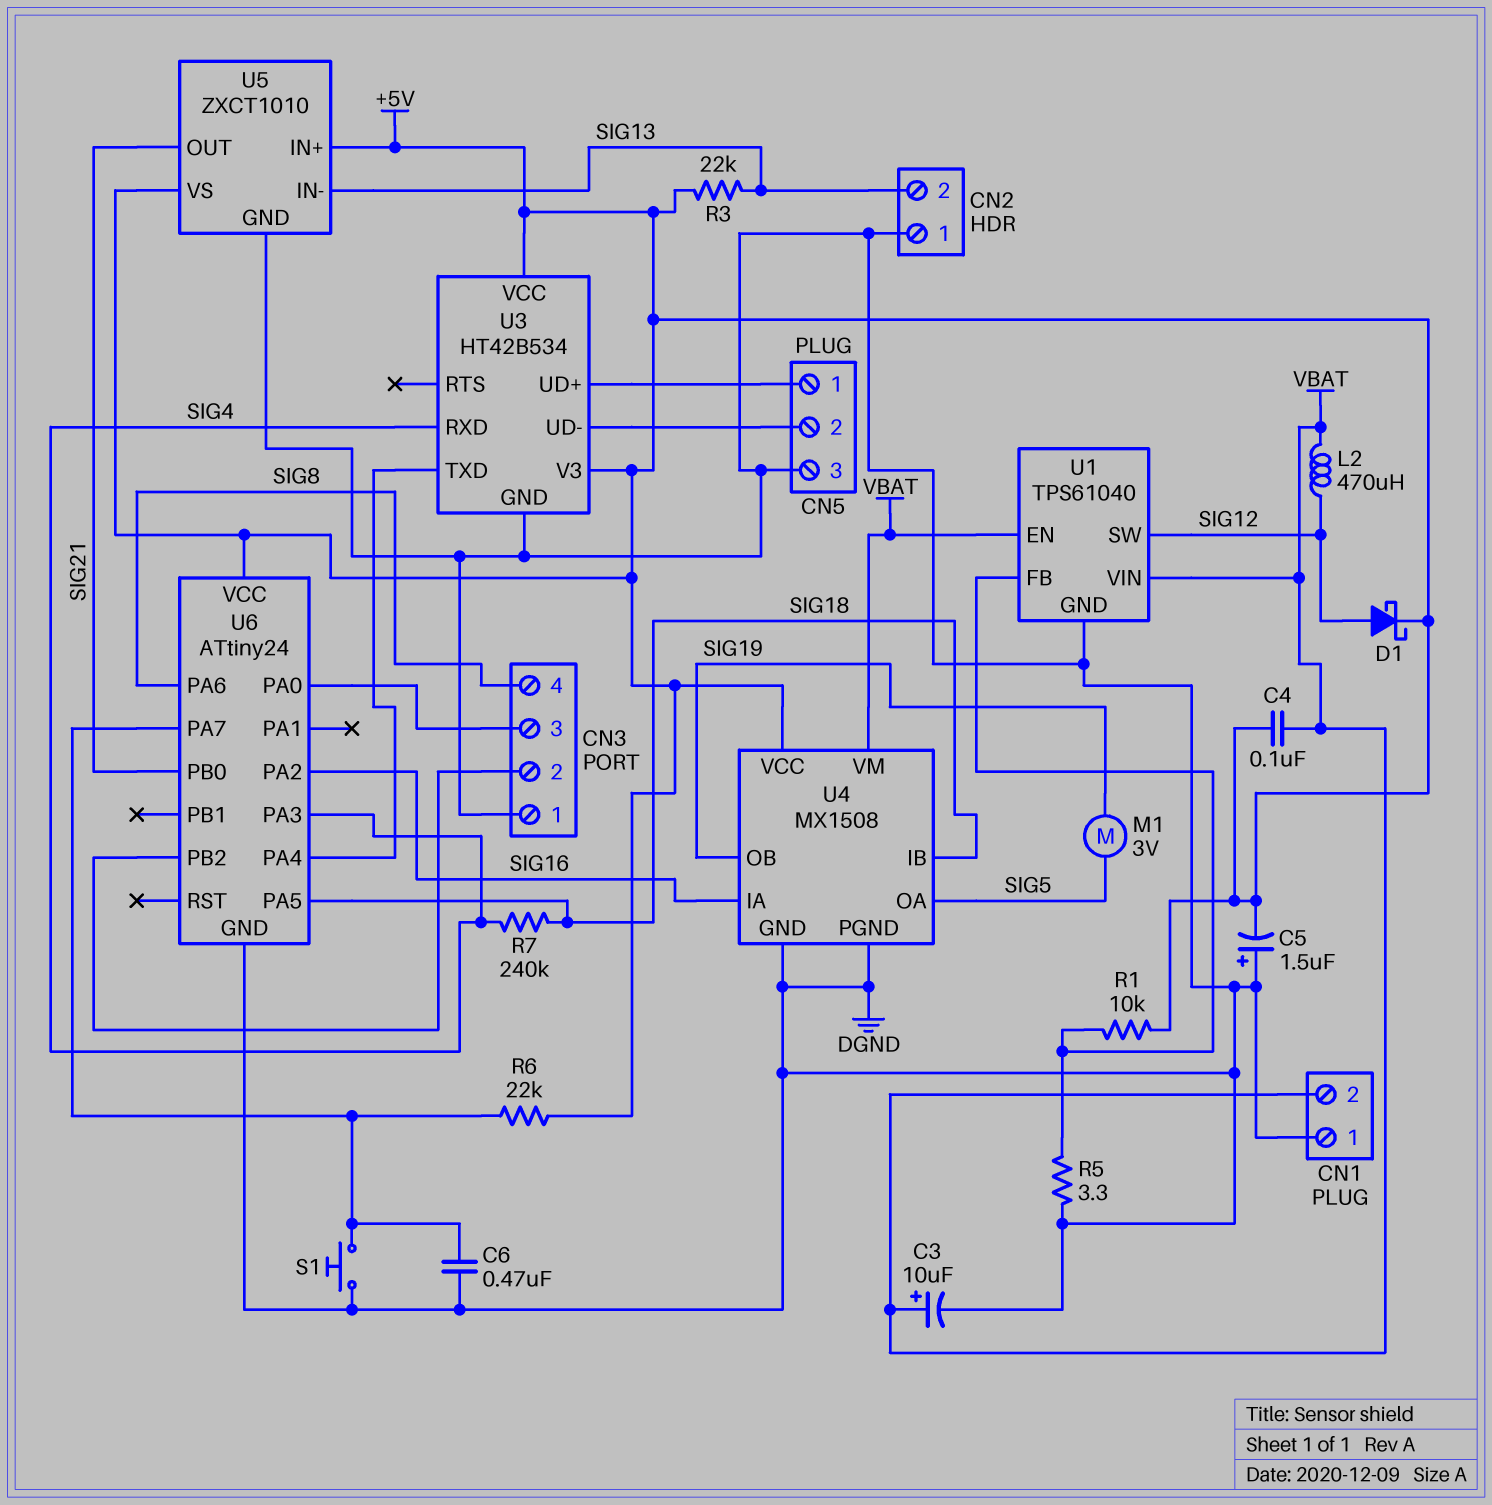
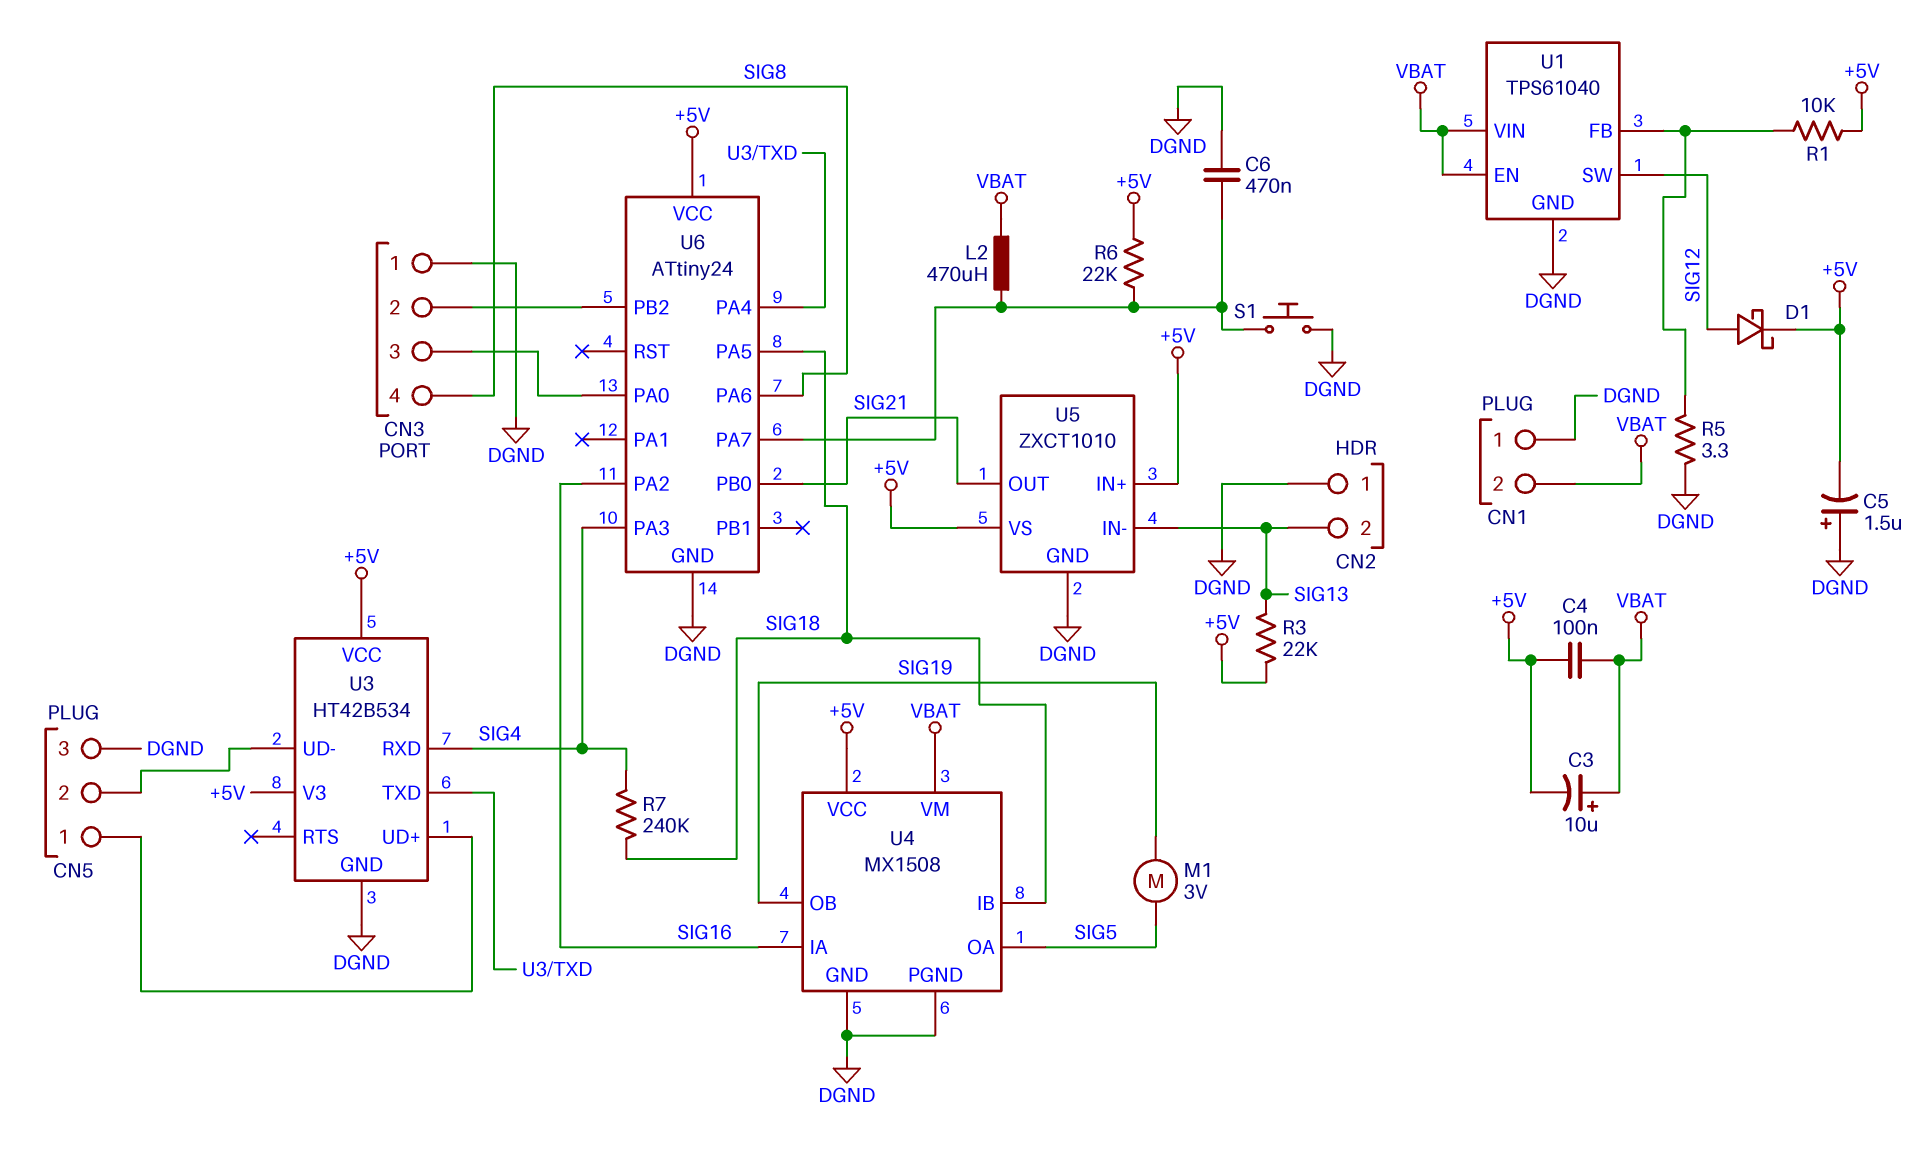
C3: 10uF (plus VBAT, minus DGND) -> 10uF (plus VBAT, minus +5V)
L2: 470uH (SIG12, VBAT) -> 470uH (U6/PA7, VBAT)

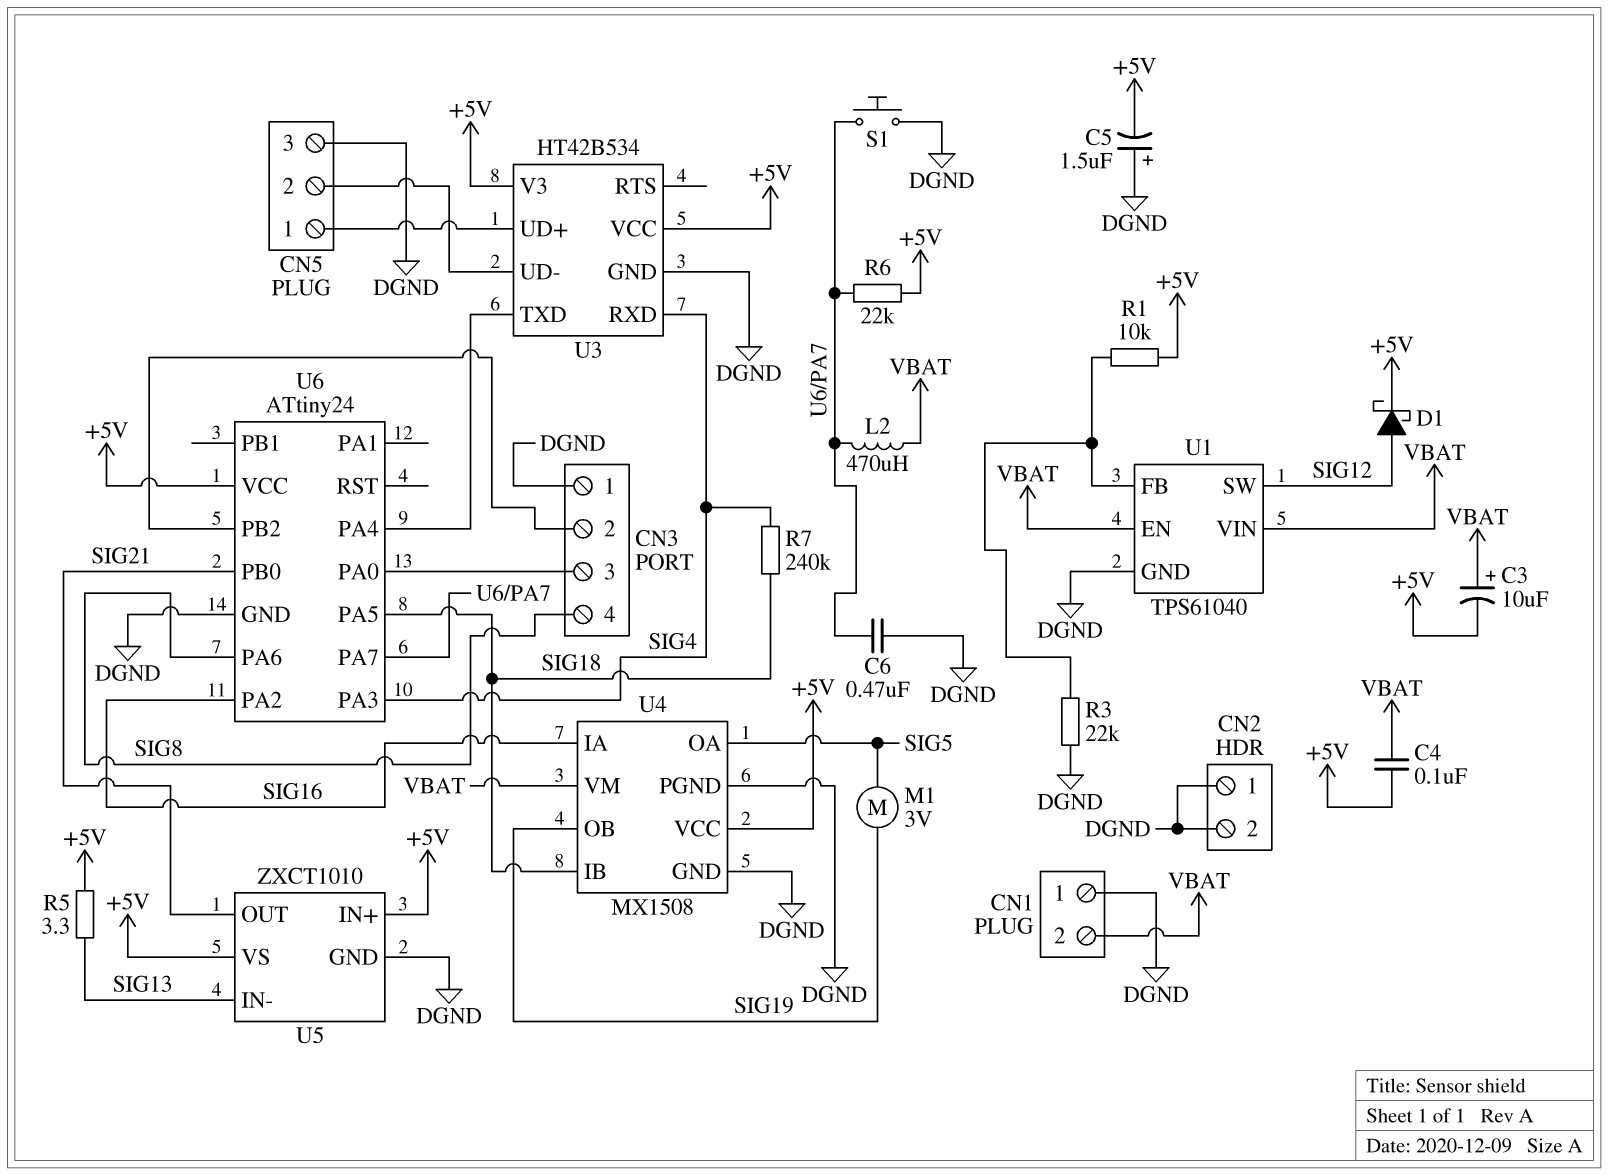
CN2 pin 2: SIG13 -> DGND
R3: 22k (+5V, SIG13) -> 22k (DGND, U1/FB)
R5: 3.3 (DGND, U1/FB) -> 3.3 (+5V, SIG13)

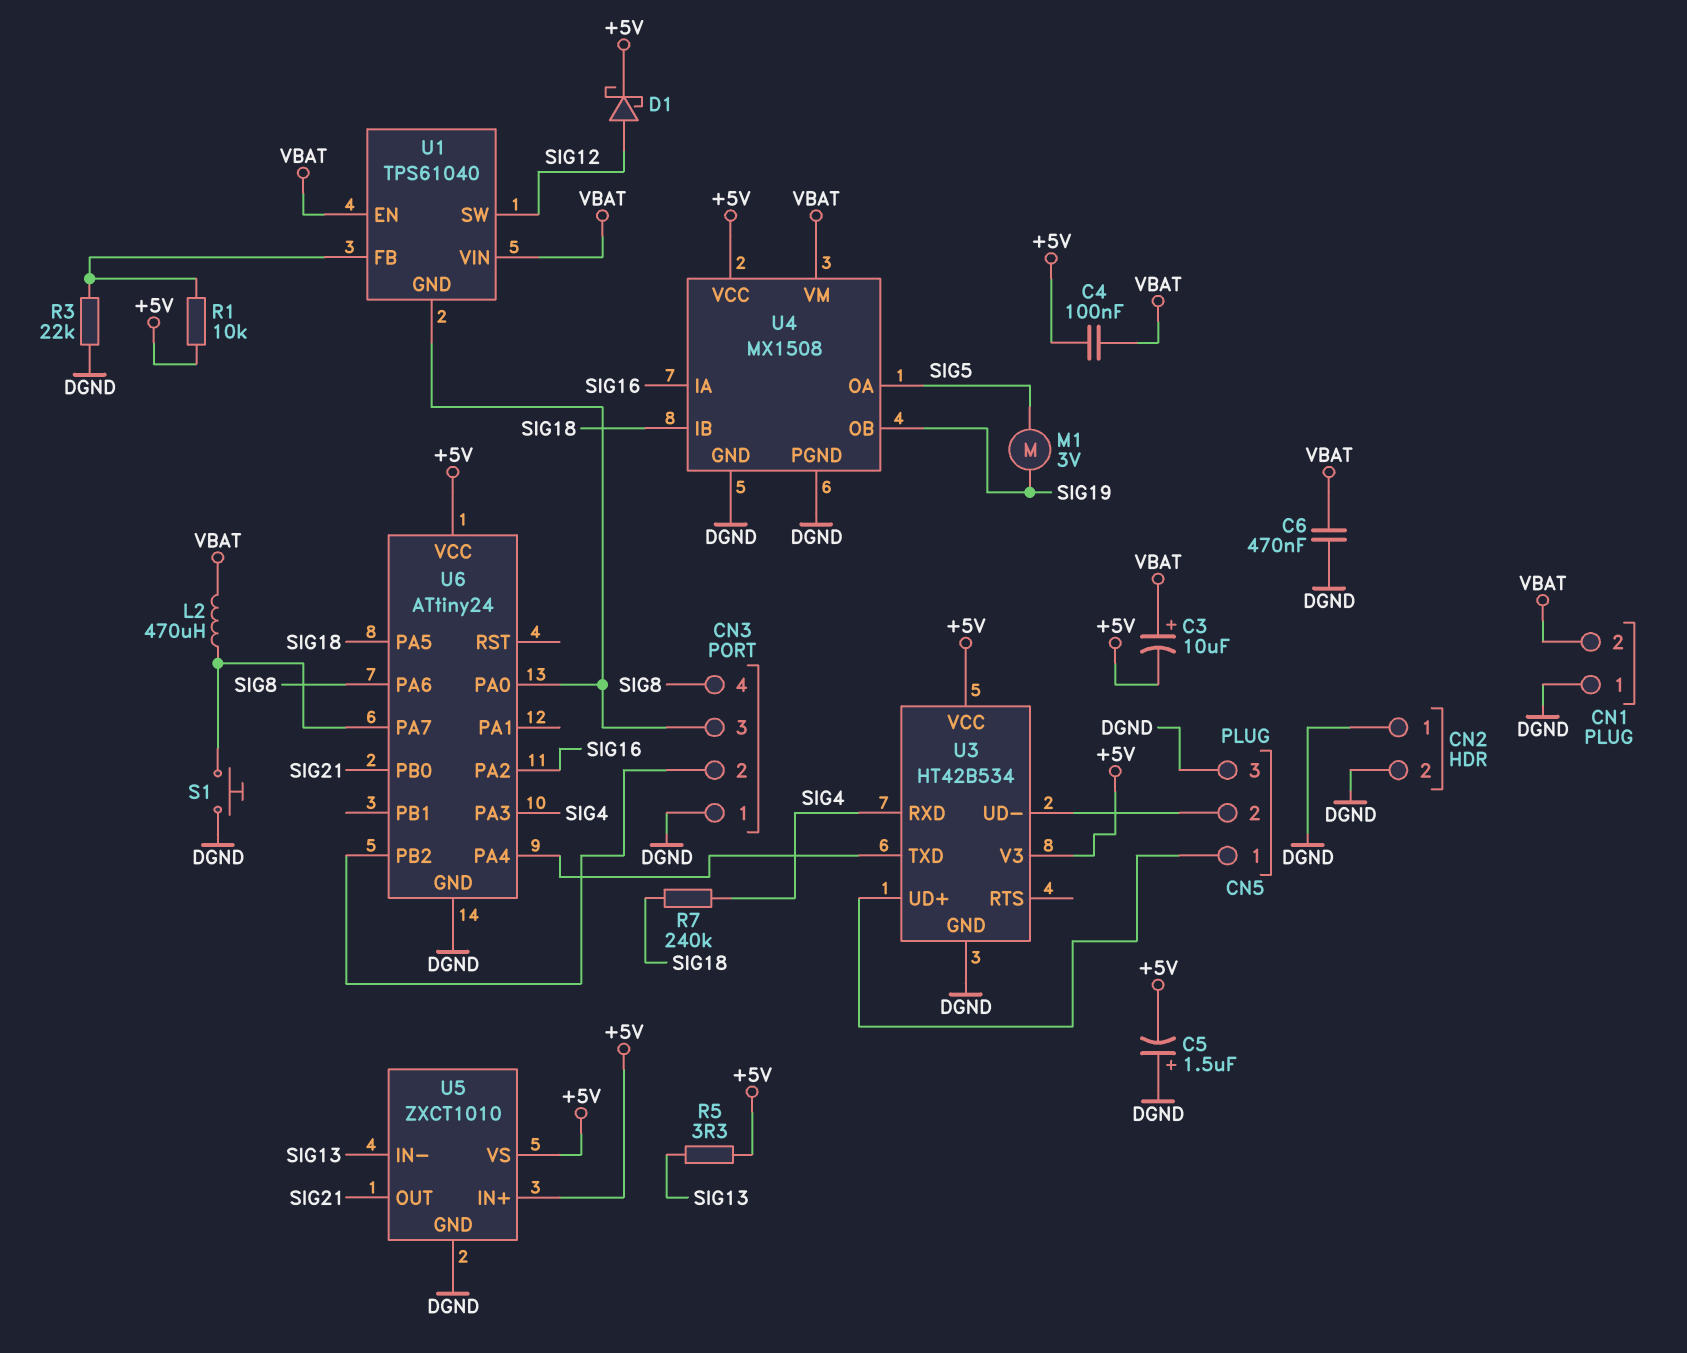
C6: 470nF (DGND, U6/PA7) -> 470nF (DGND, VBAT)
R6: 22k (+5V, U6/PA7) -> none
U1 pin GND: DGND -> CN3/3

